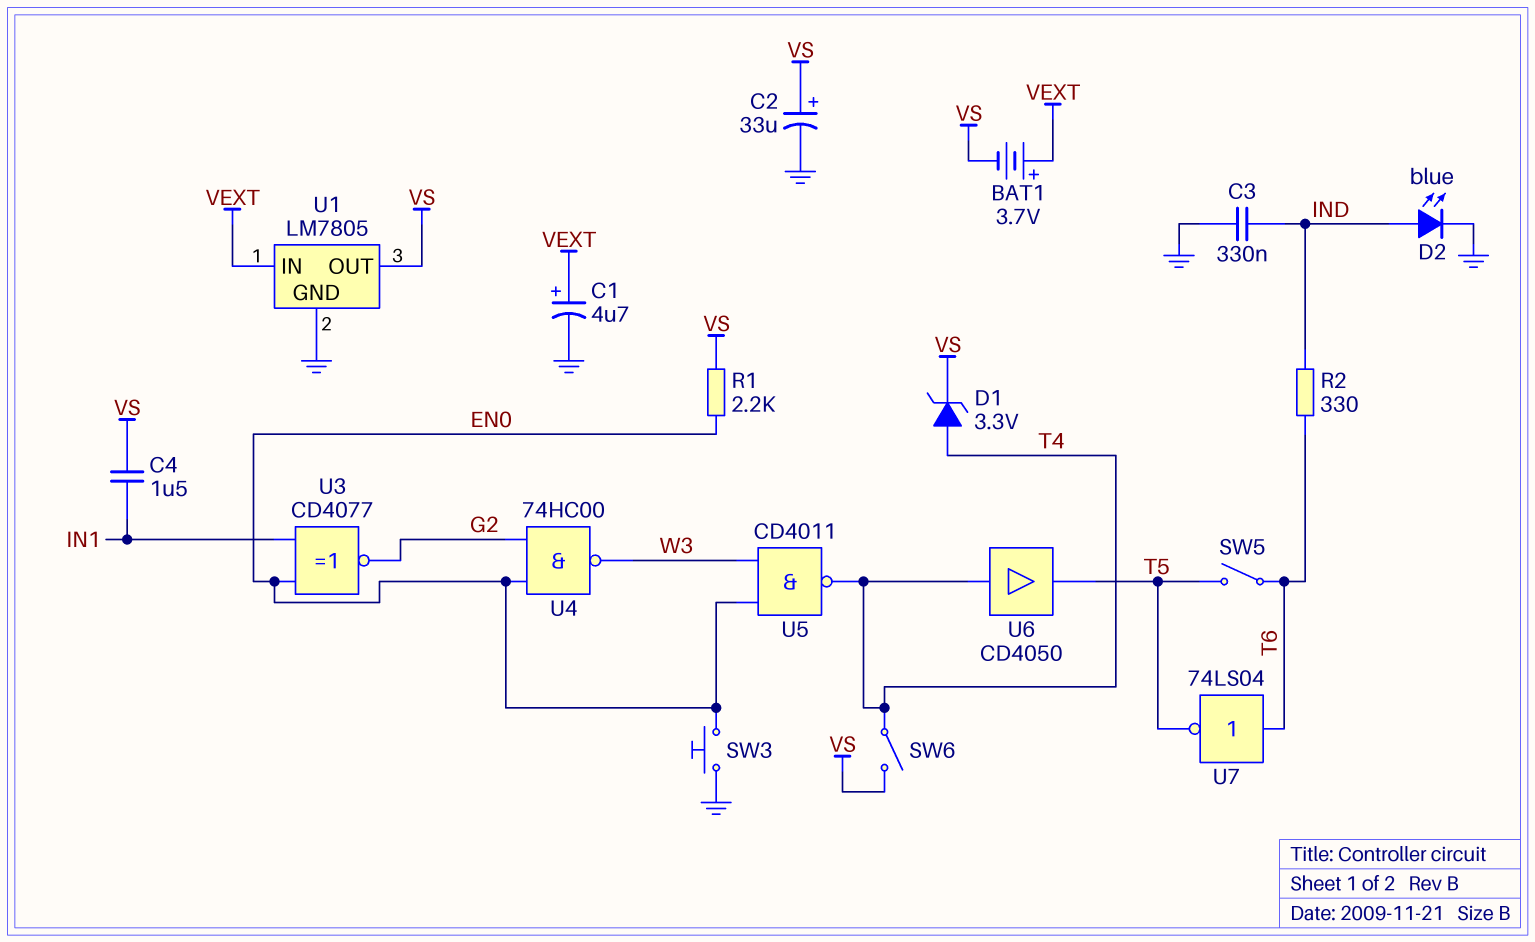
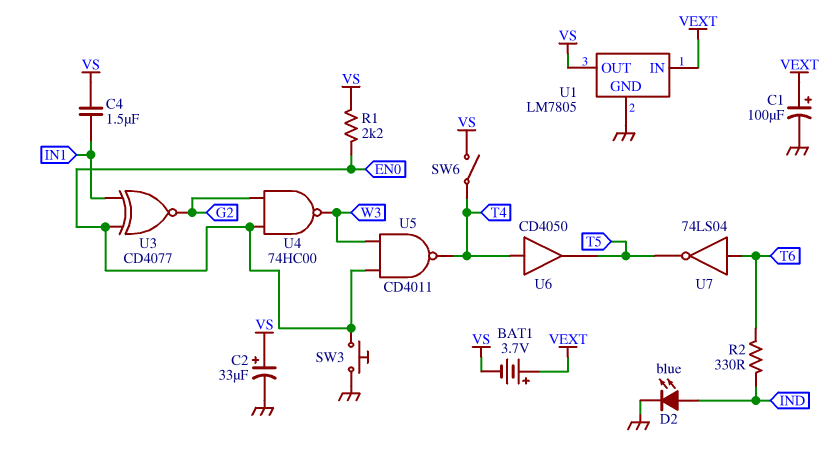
C1: 4.7uF (plus VEXT, minus GND) -> 100uF (plus VEXT, minus GND)
C3: 330nF (GND, IND) -> none
D1: zener 3.3V (A T4, K VS) -> none
SW5: switch (T5, T6) -> none

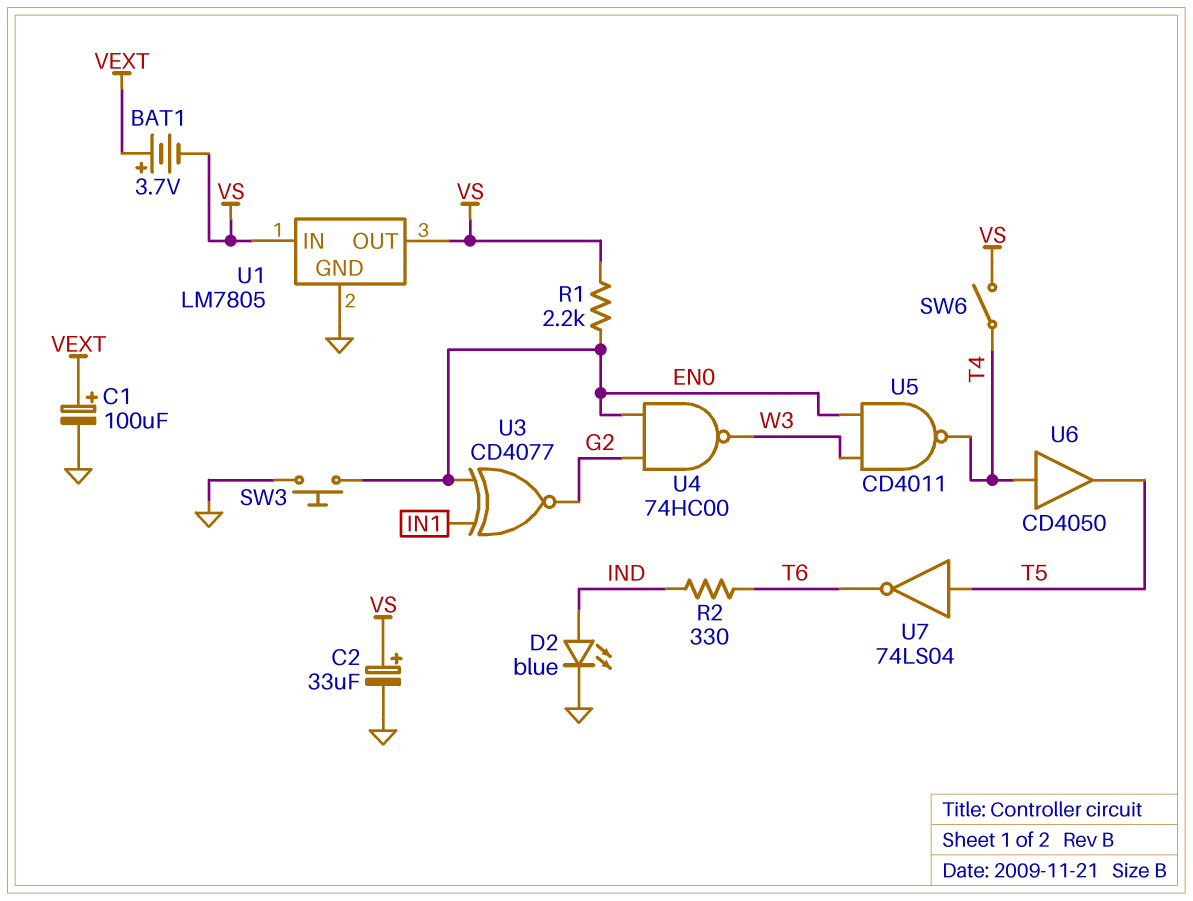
C4: 1.5uF (IN1, VS) -> none
U1 pin IN: VEXT -> VS
U7: NOT 74LS04 (in T6, out T5) -> NOT 74LS04 (in T5, out T6)

